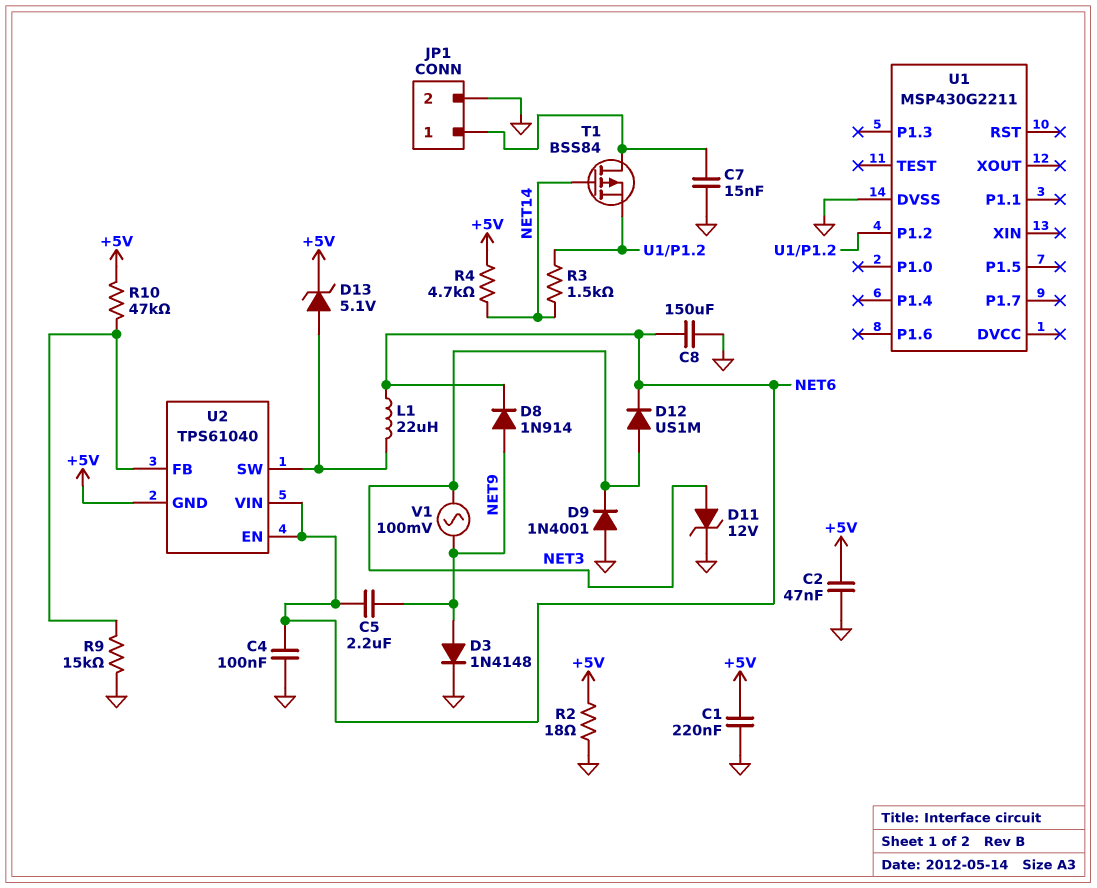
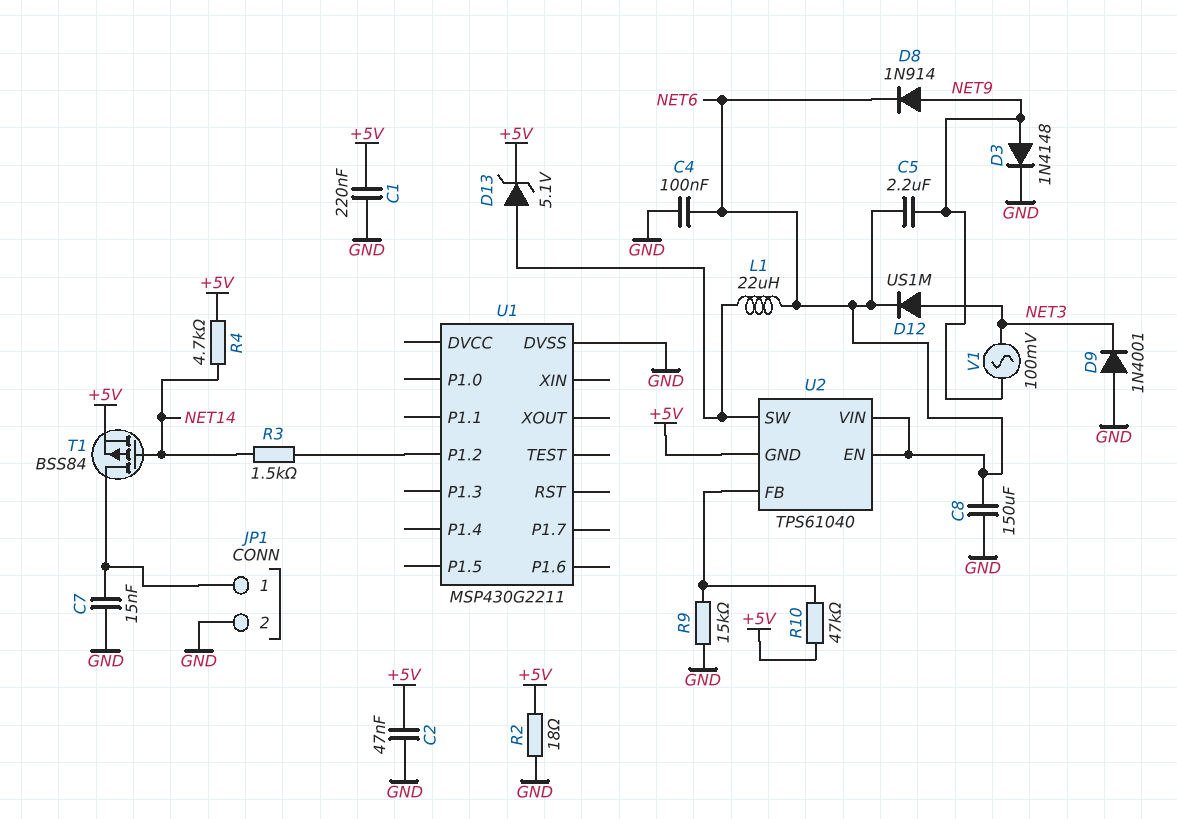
D11: zener 12V (A NET3, K GND) -> none
T1: PMOS BSS84 (G NET14, D JP1/1, S U1/P1.2) -> PMOS BSS84 (G NET14, D JP1/1, S +5V)

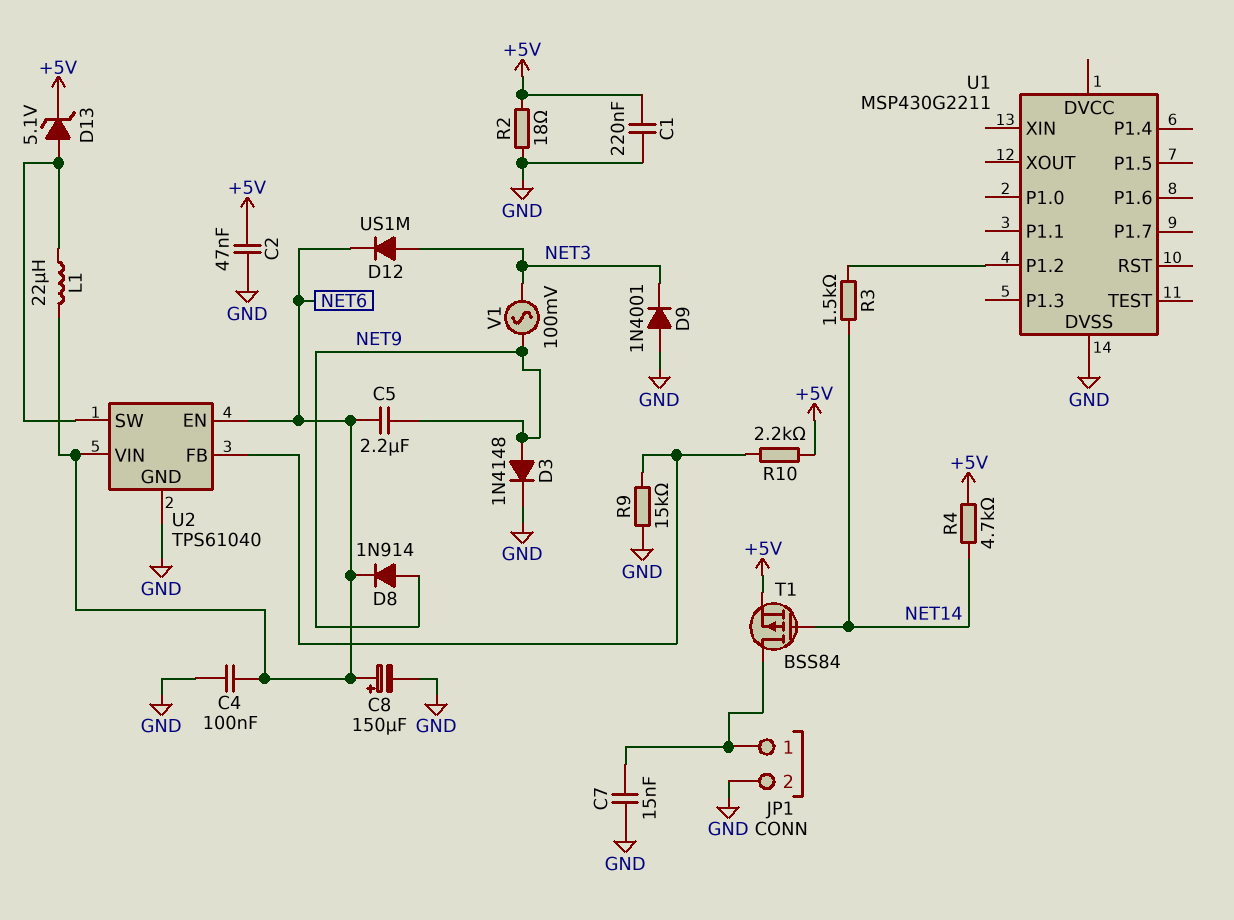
C8: 150uF (GND, NET6) -> 150uF (plus NET6, minus GND)
R10: 47k (+5V, U2/FB) -> 2.2k (+5V, U2/FB)
U2 pin GND: +5V -> GND

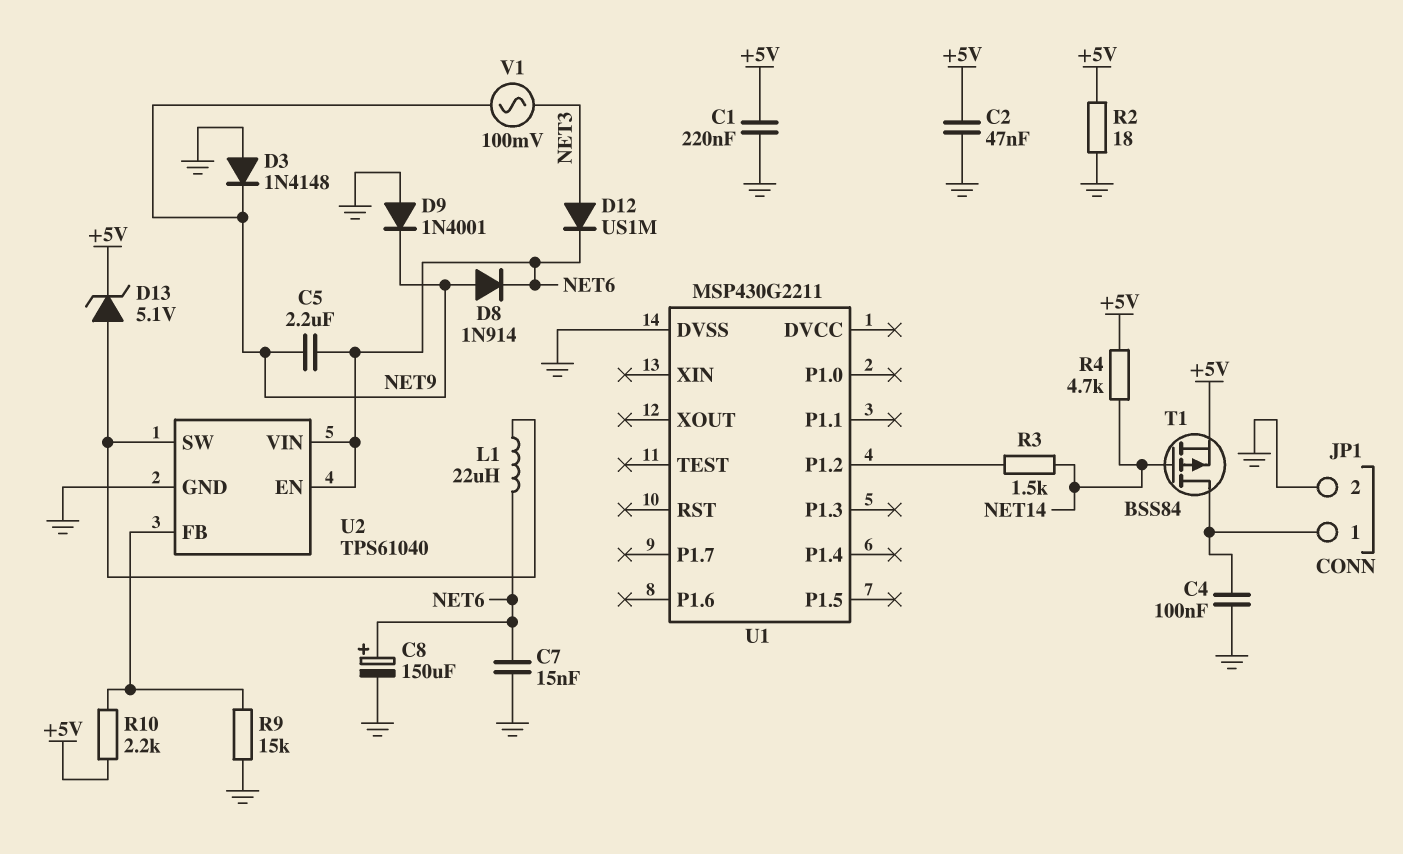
C4: 100nF (GND, NET6) -> 100nF (GND, JP1/1)
C7: 15nF (GND, JP1/1) -> 15nF (GND, NET6)
D3: diode 1N4148 (A NET9, K GND) -> diode 1N4148 (A GND, K NET9)
D9: diode 1N4001 (A GND, K NET3) -> diode 1N4001 (A GND, K NET9)

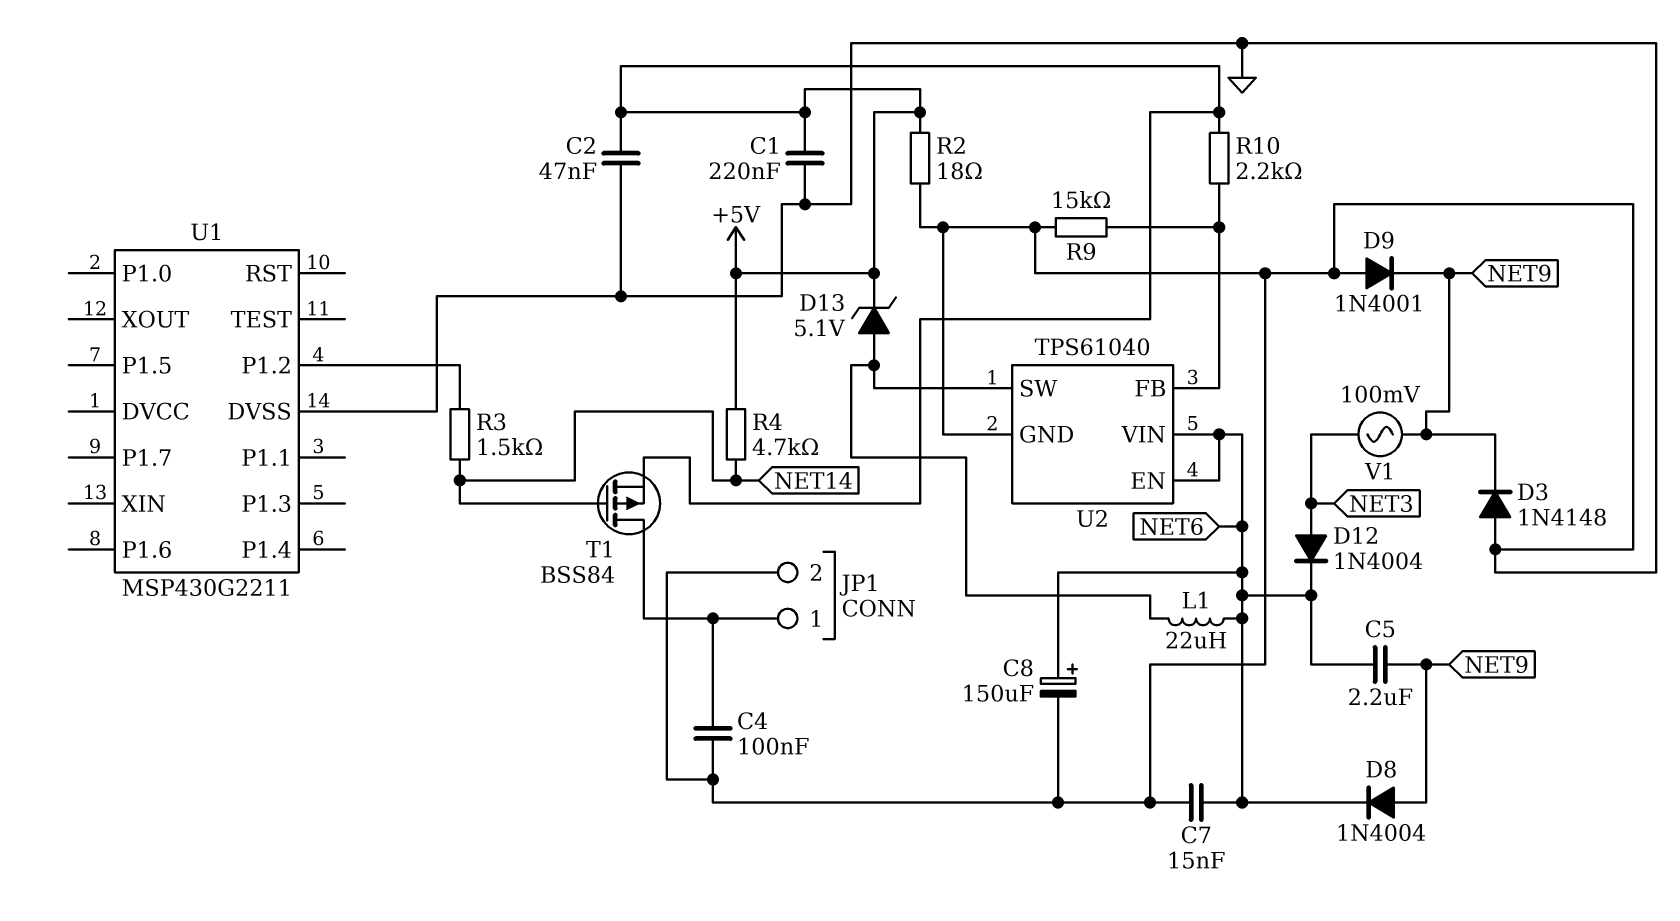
D8: diode 1N914 (A NET9, K NET6) -> diode 1N4004 (A NET9, K NET6)
D12: diode US1M (A NET3, K NET6) -> diode 1N4004 (A NET3, K NET6)

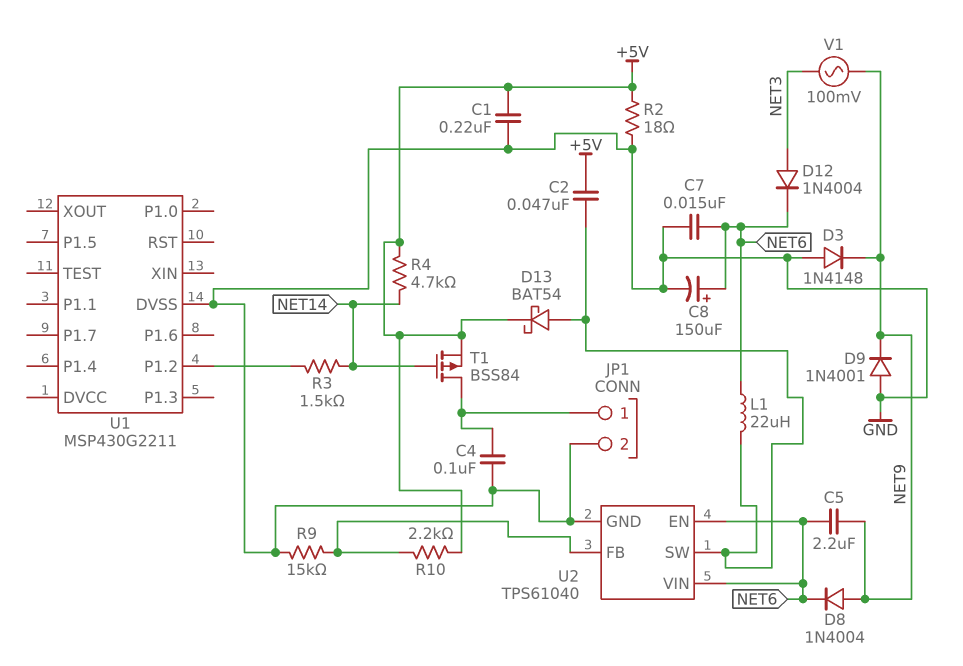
C2: 47nF (+5V, GND) -> 47nF (+5V, U2/SW)
D13: zener 5.1V (A U2/SW, K +5V) -> schottky BAT54 (A U2/SW, K +5V)

